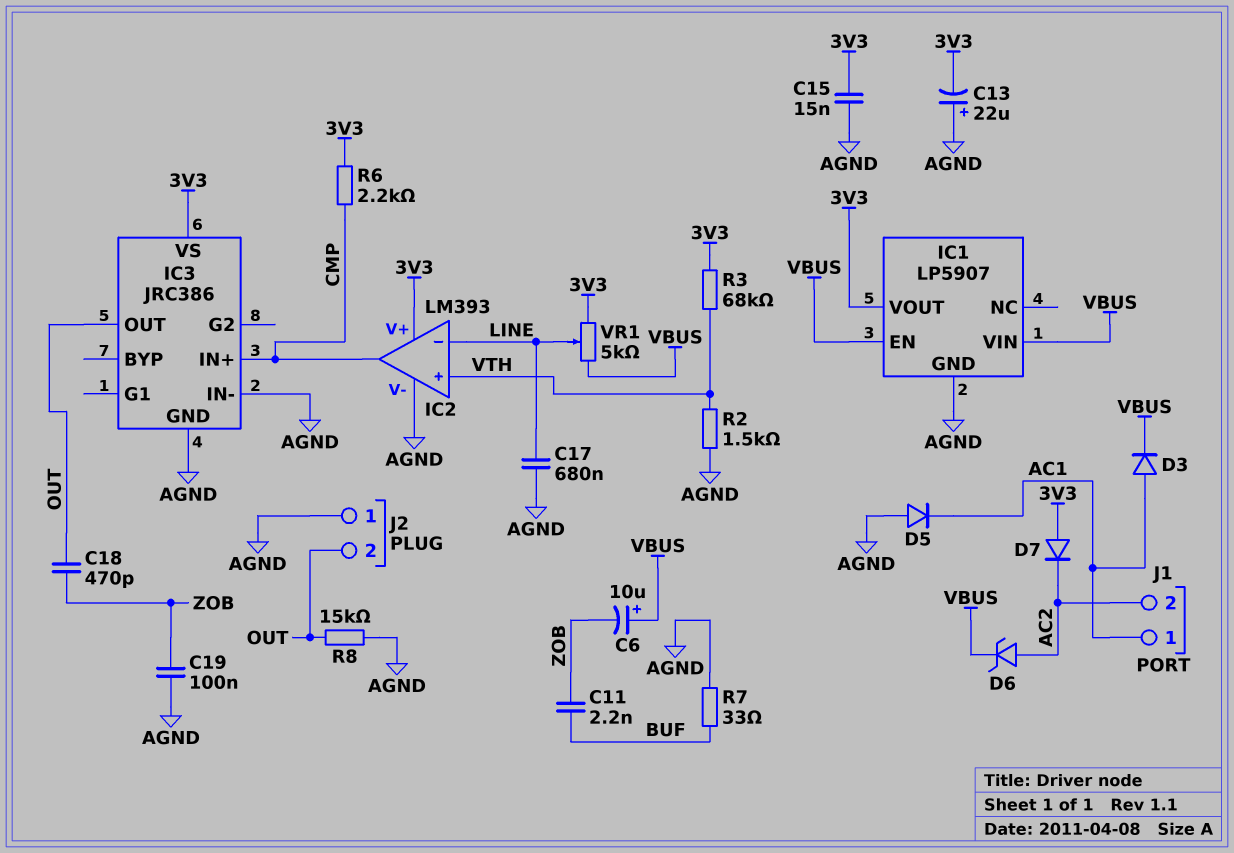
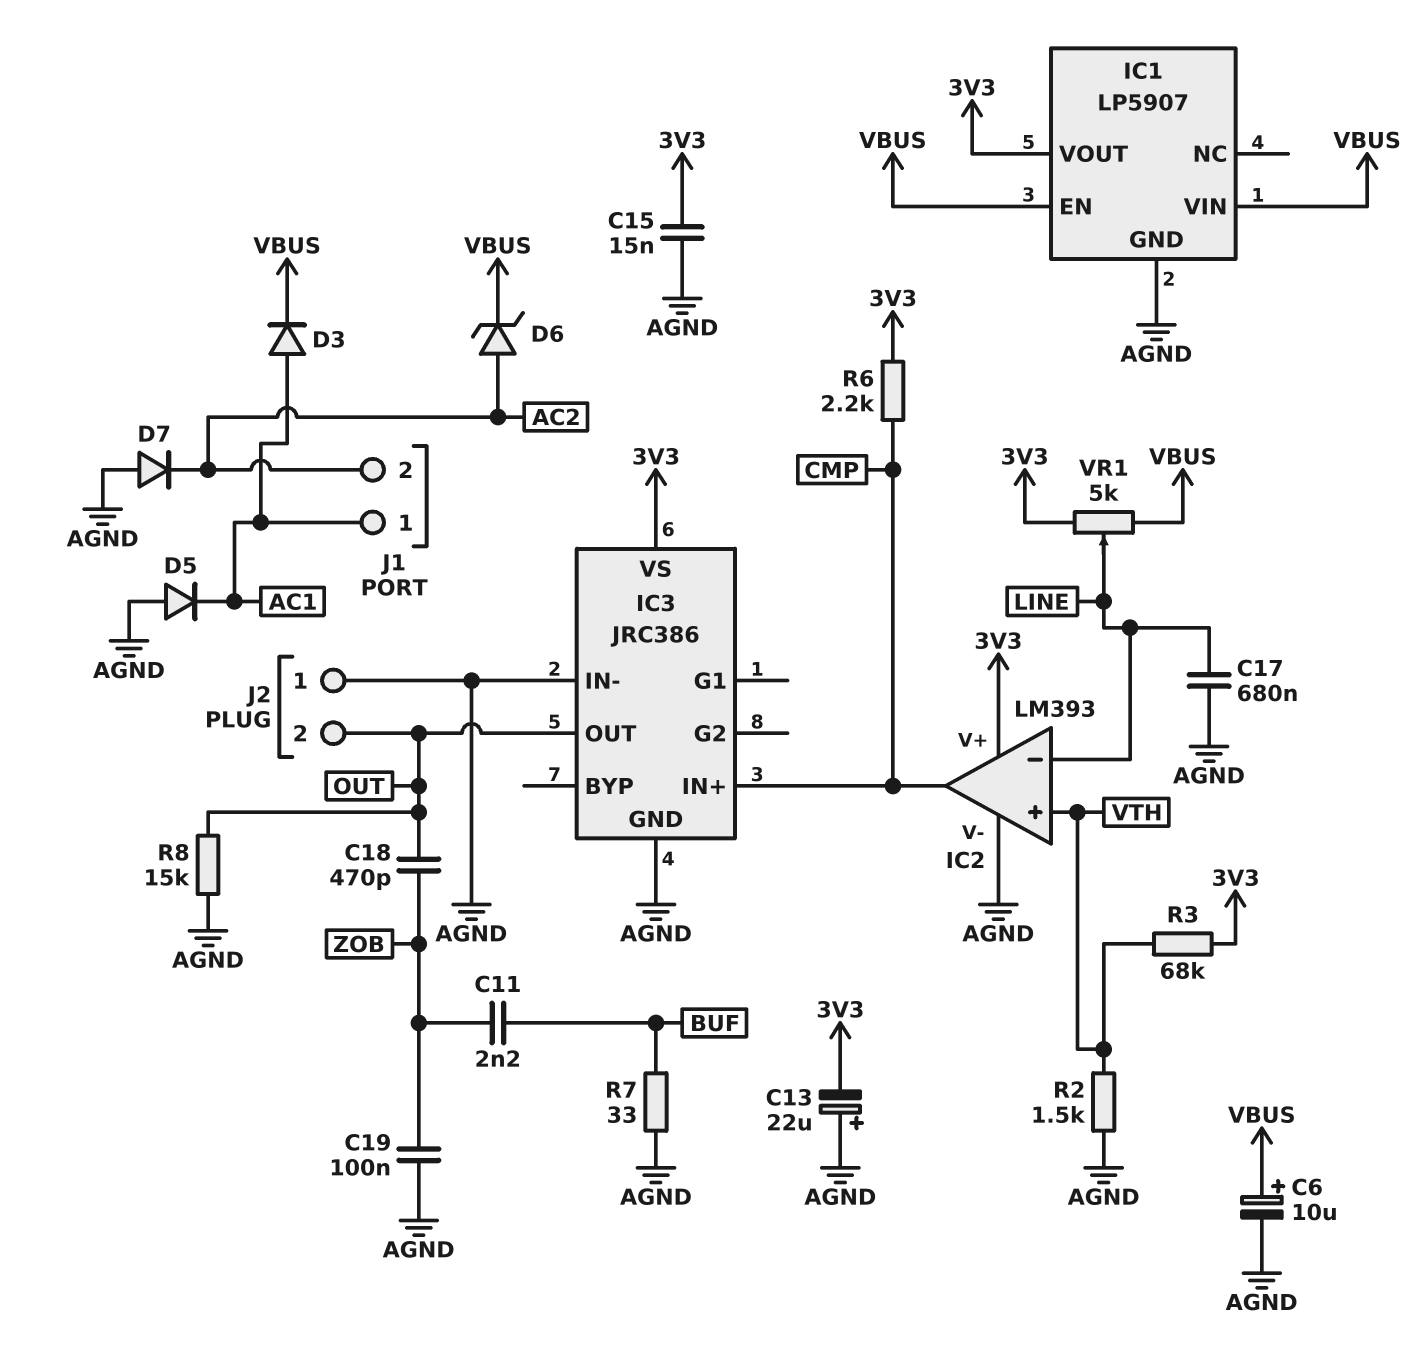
C6: 10uF (plus VBUS, minus ZOB) -> 10uF (plus VBUS, minus AGND)
D7: diode (A 3V3, K AC2) -> diode (A AGND, K AC2)

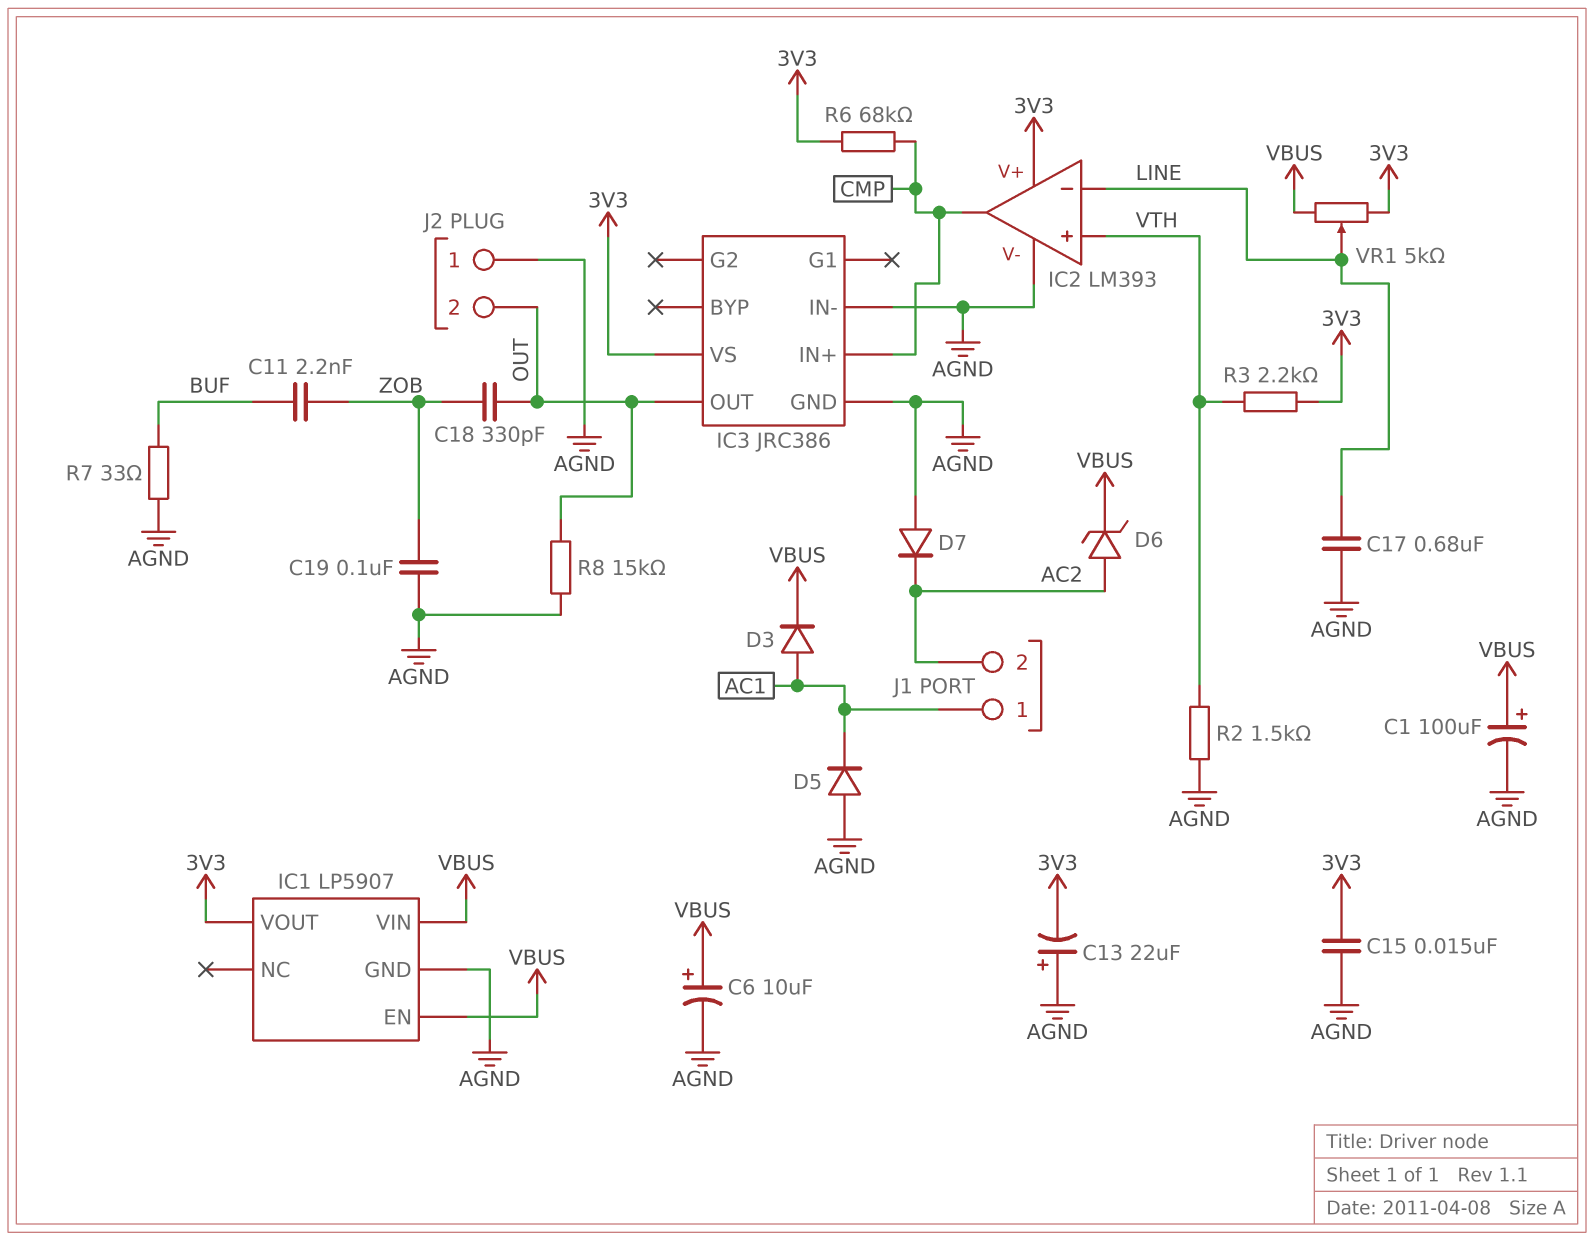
C1: none -> 100uF (plus VBUS, minus AGND)
C18: 470pF (OUT, ZOB) -> 330pF (OUT, ZOB)
R3: 68k (3V3, VTH) -> 2.2k (3V3, VTH)
R6: 2.2k (3V3, CMP) -> 68k (3V3, CMP)

